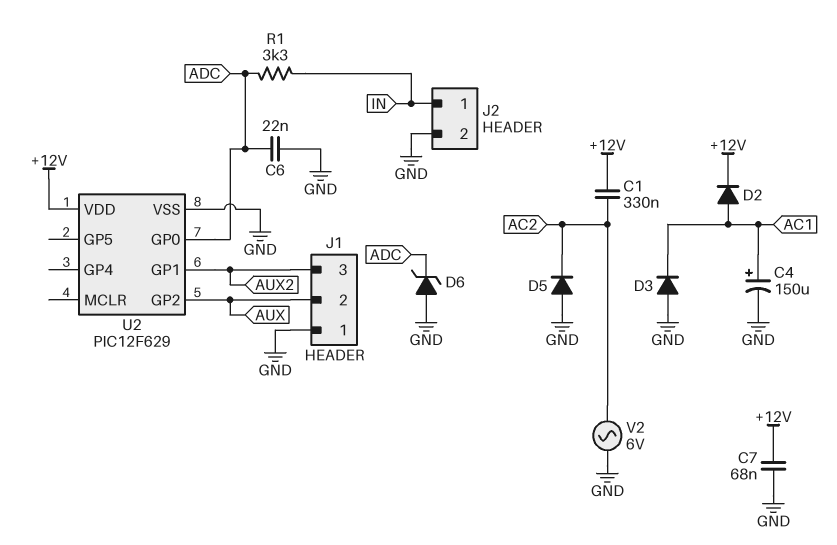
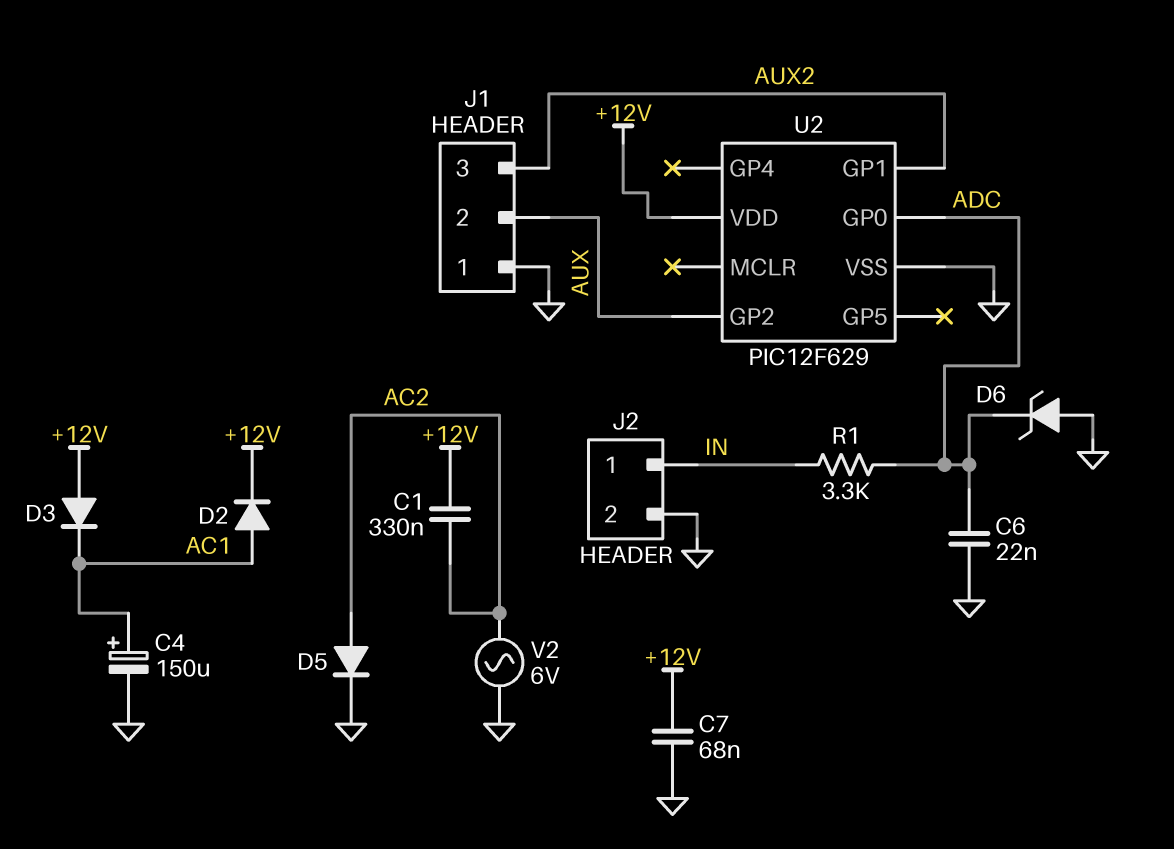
D3: diode (A GND, K AC1) -> diode (A +12V, K AC1)
D5: diode (A GND, K AC2) -> diode (A AC2, K GND)

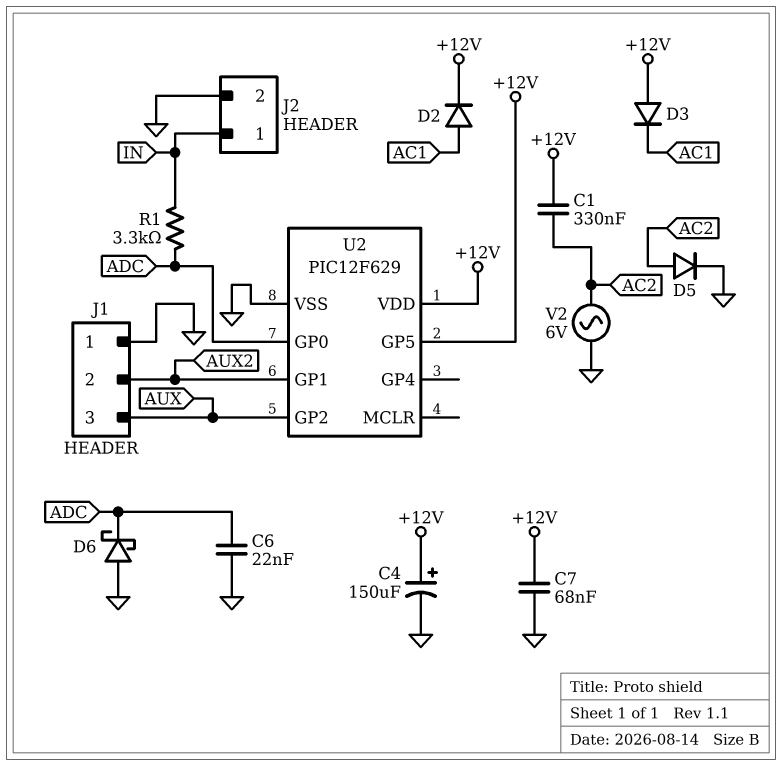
C4: 150uF (plus AC1, minus GND) -> 150uF (plus +12V, minus GND)
D6: zener (A GND, K ADC) -> schottky (A GND, K ADC)
J1 pin 2: AUX -> AUX2
J1 pin 3: AUX2 -> AUX
U2 pin GP5: none -> +12V

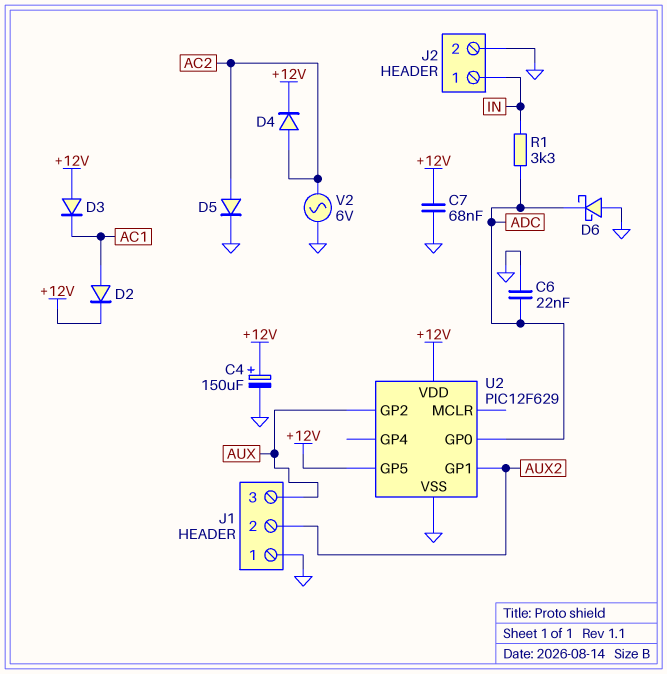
C1: 330nF (+12V, AC2) -> none
D4: none -> diode (A AC2, K +12V)

